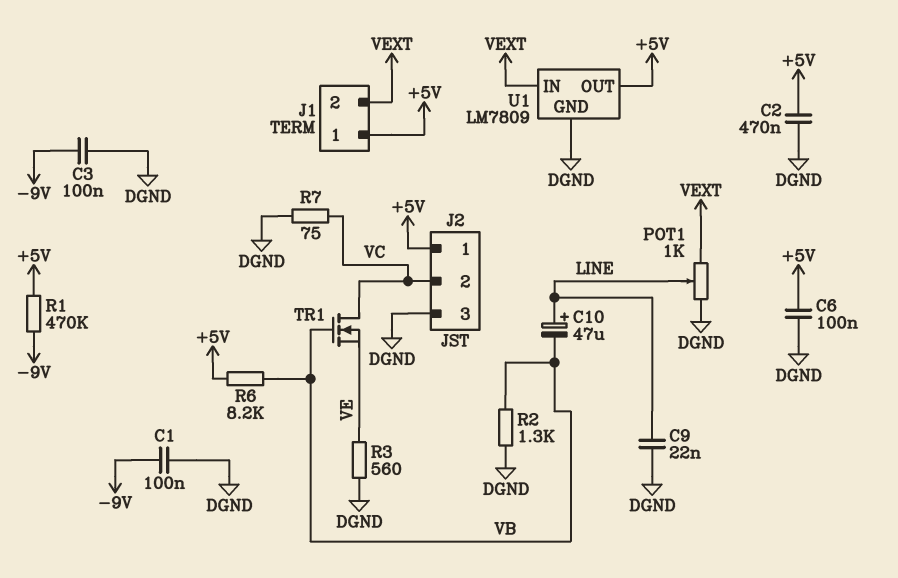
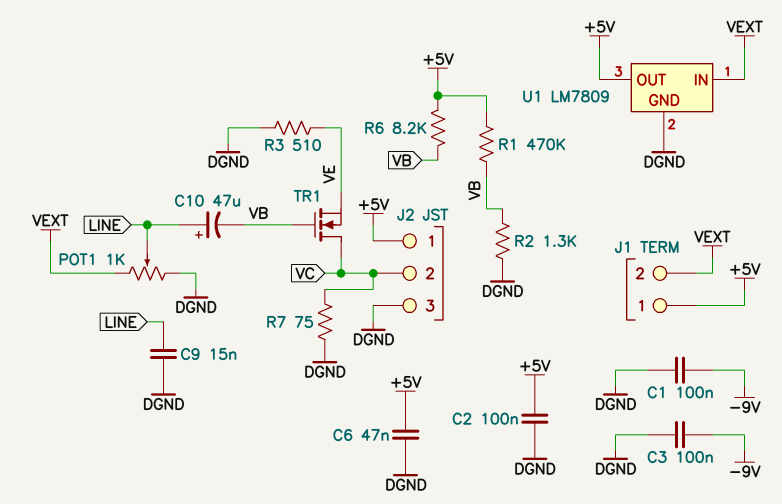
C2: 470nF (+5V, DGND) -> 100nF (+5V, DGND)
C6: 100nF (+5V, DGND) -> 47nF (+5V, DGND)
C9: 22nF (DGND, LINE) -> 15nF (DGND, LINE)
R1: 470k (+5V, -9V) -> 470k (+5V, VB)
R3: 560 (DGND, VE) -> 510 (DGND, VE)

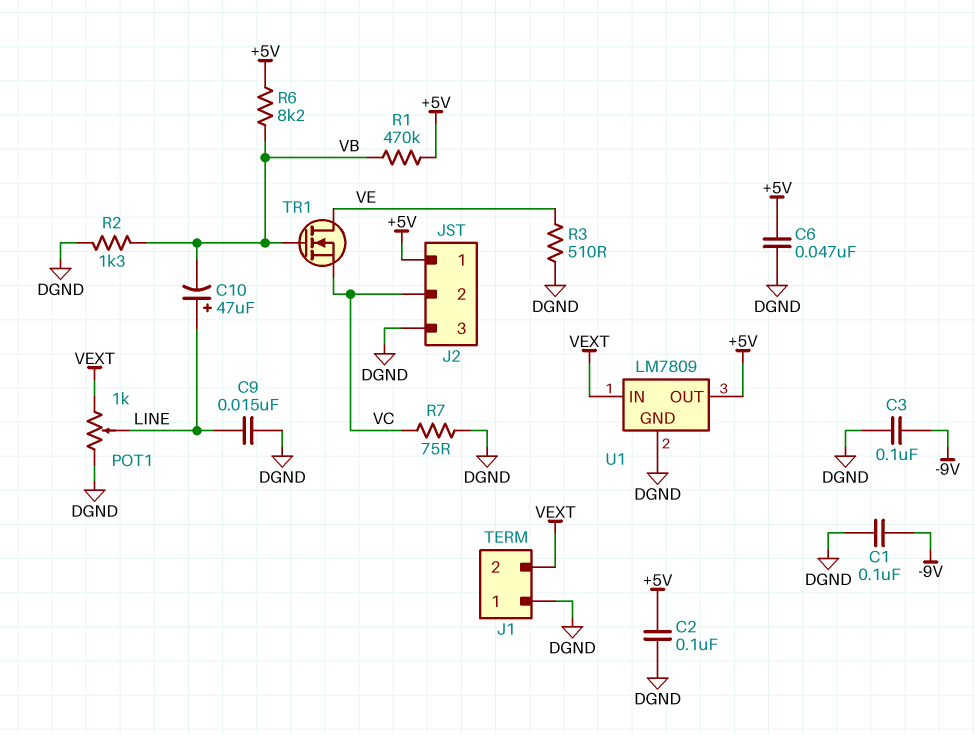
J1 pin 1: +5V -> DGND
TR1: NMOS (G VB, D VC, S VE) -> NMOS (G VB, D VE, S VC)

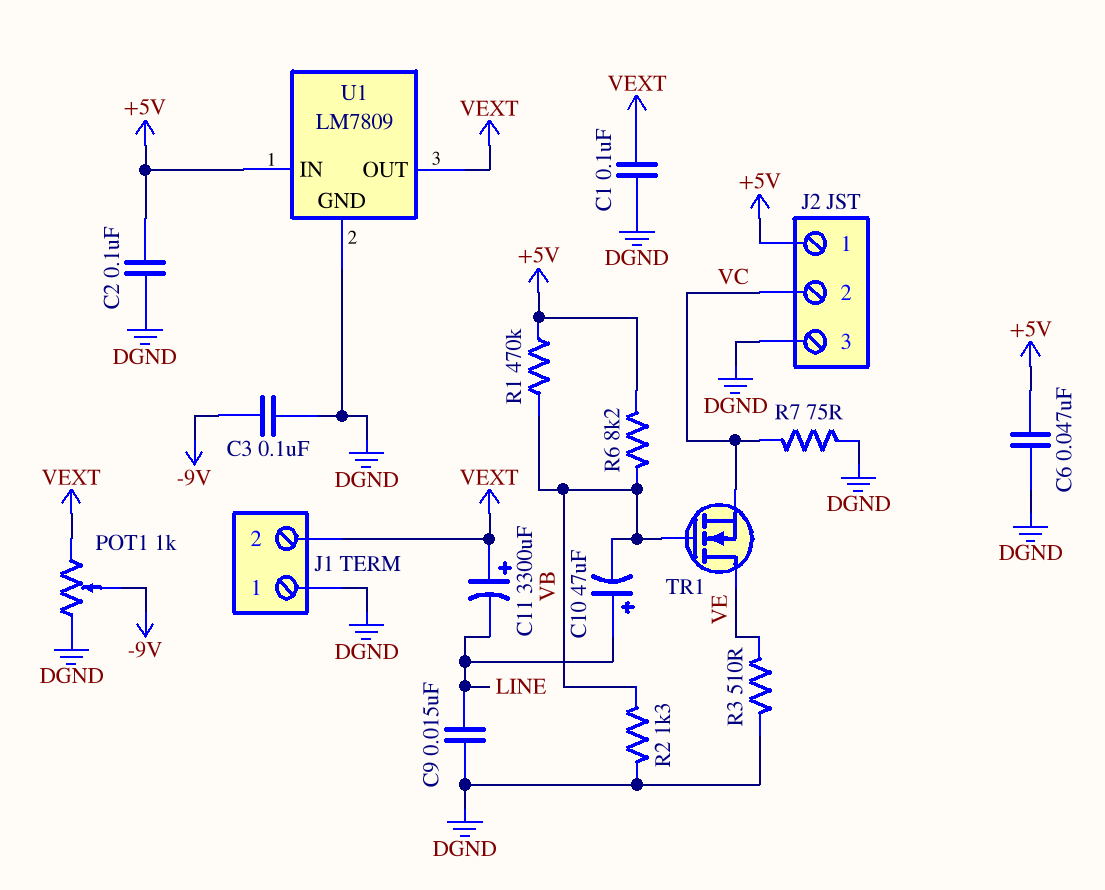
C1: 100nF (-9V, DGND) -> 100nF (DGND, VEXT)
C11: none -> 3300uF (plus VEXT, minus LINE)
POT1: 1k (DGND, VEXT, wiper LINE) -> 1k (DGND, VEXT, wiper -9V)
U1 pin IN: VEXT -> +5V
U1 pin OUT: +5V -> VEXT

